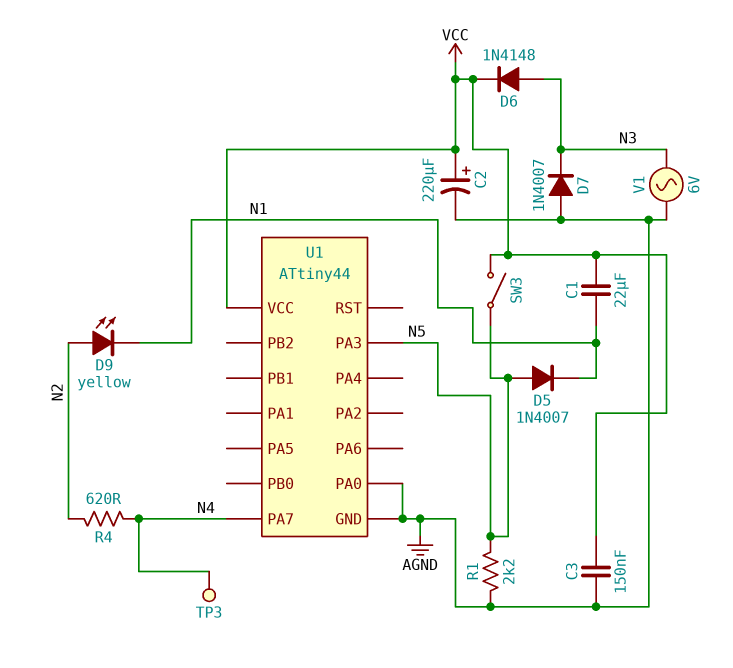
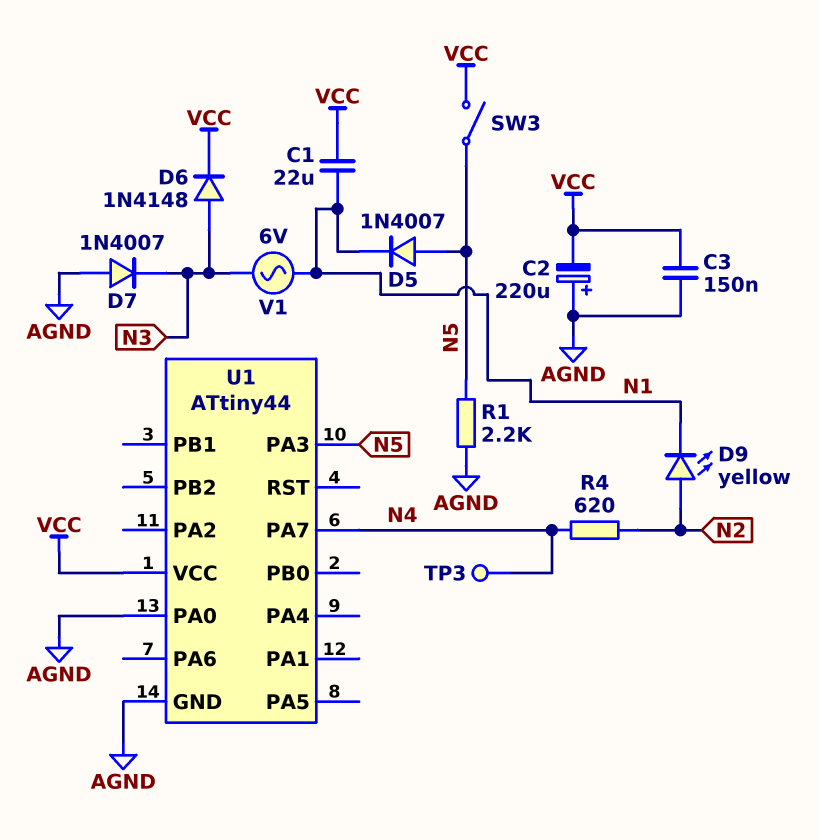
C2: 220uF (plus VCC, minus AGND) -> 220uF (plus AGND, minus VCC)
V1: AC 6V (AGND, N3) -> AC 6V (N1, N3)

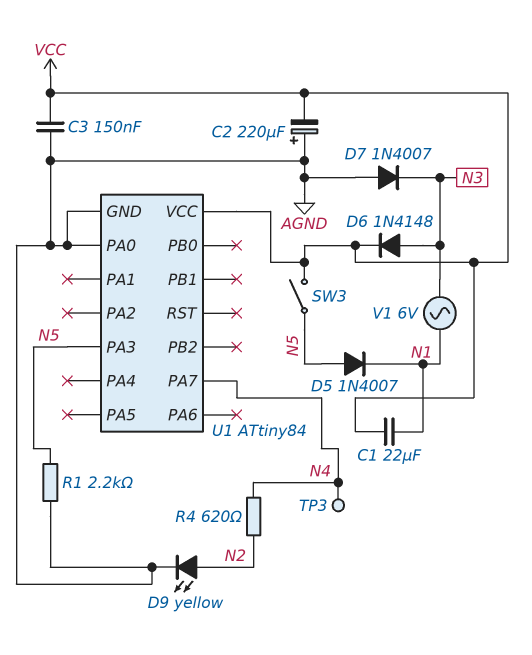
D9: LED yellow (A N2, K N1) -> LED yellow (A N2, K AGND)
U1: ATtiny44 -> ATtiny84

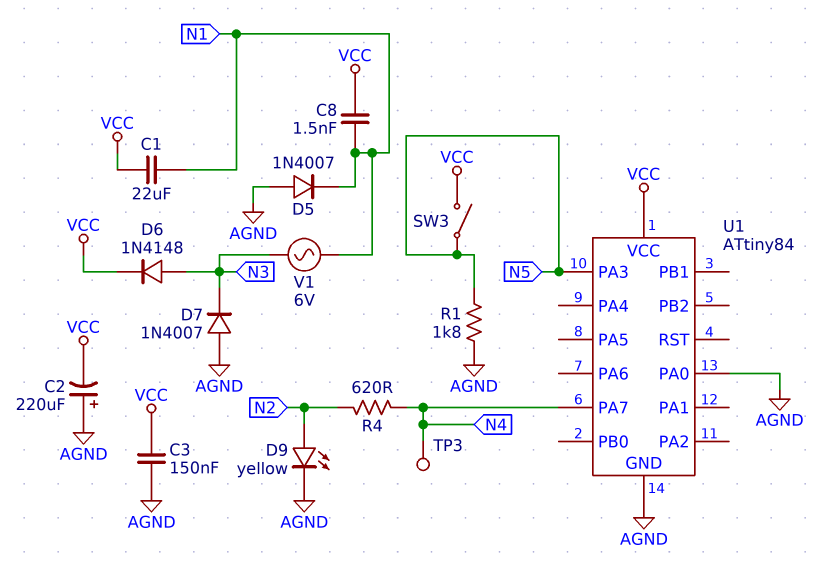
C8: none -> 1.5nF (N1, VCC)
D5: diode 1N4007 (A N5, K N1) -> diode 1N4007 (A AGND, K N1)
R1: 2.2k (AGND, N5) -> 1.8k (AGND, N5)

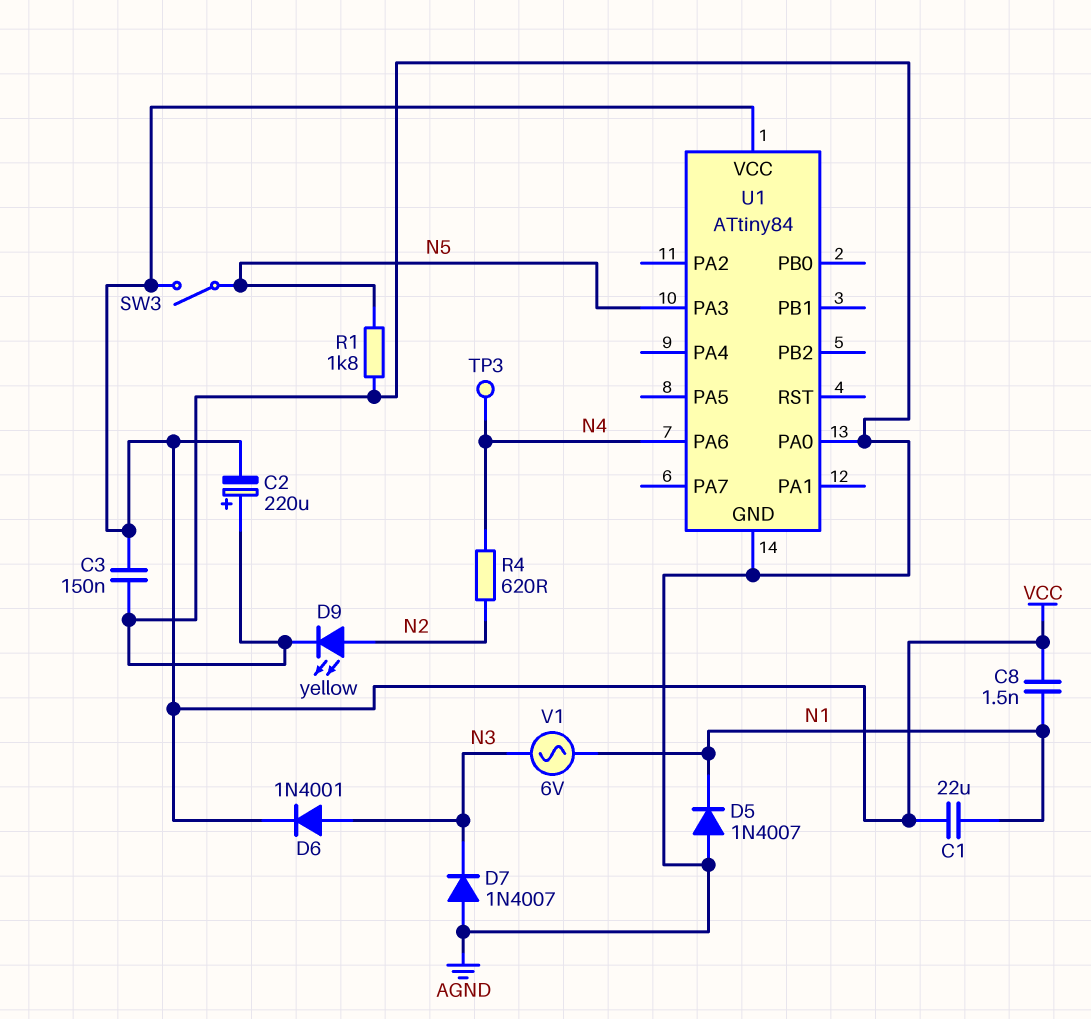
D6: diode 1N4148 (A N3, K VCC) -> diode 1N4001 (A N3, K VCC)
U1 pin PA6: none -> N4
U1 pin PA7: N4 -> none

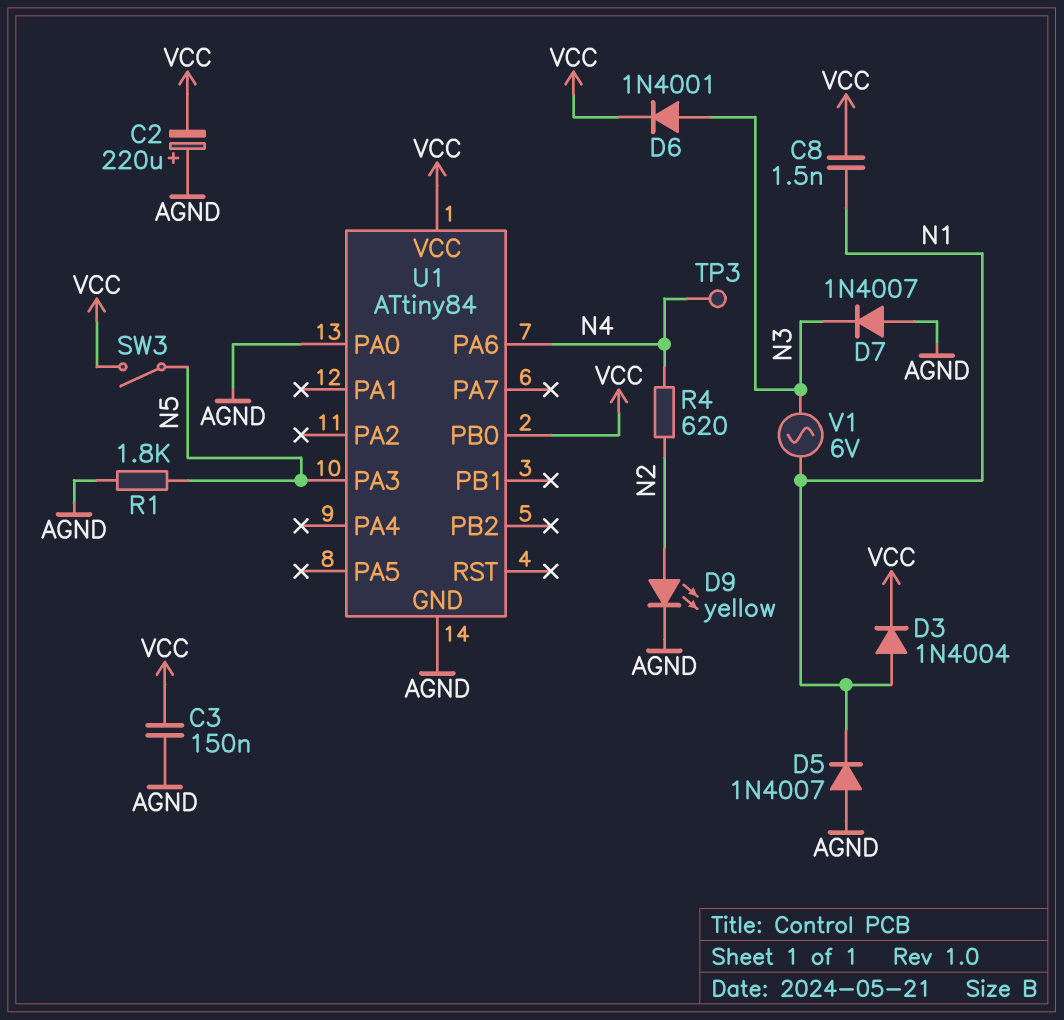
C1: 22uF (N1, VCC) -> none
D3: none -> diode 1N4004 (A N1, K VCC)
U1 pin PB0: none -> VCC

